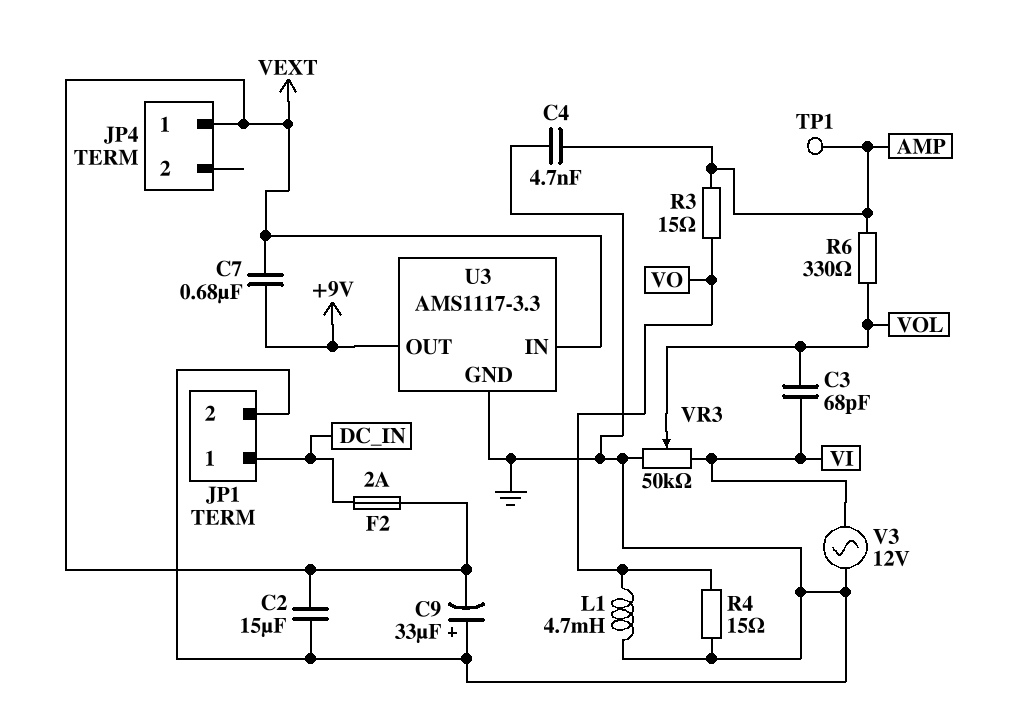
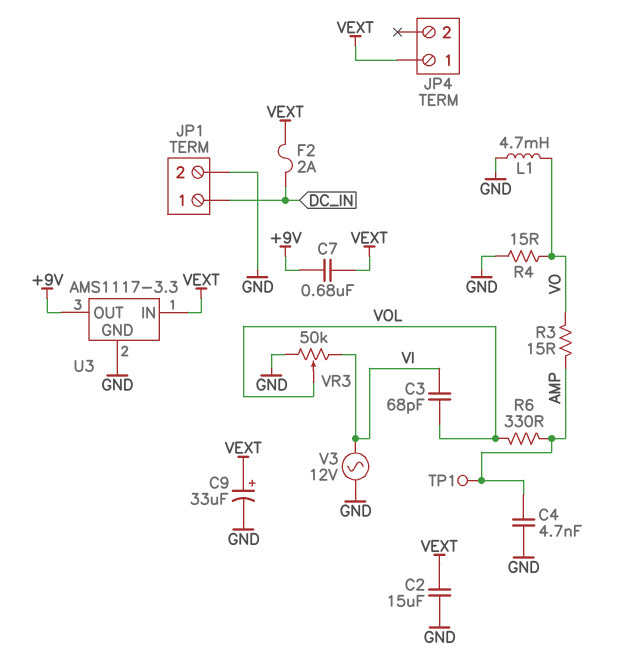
C9: 33uF (plus GND, minus VEXT) -> 33uF (plus VEXT, minus GND)

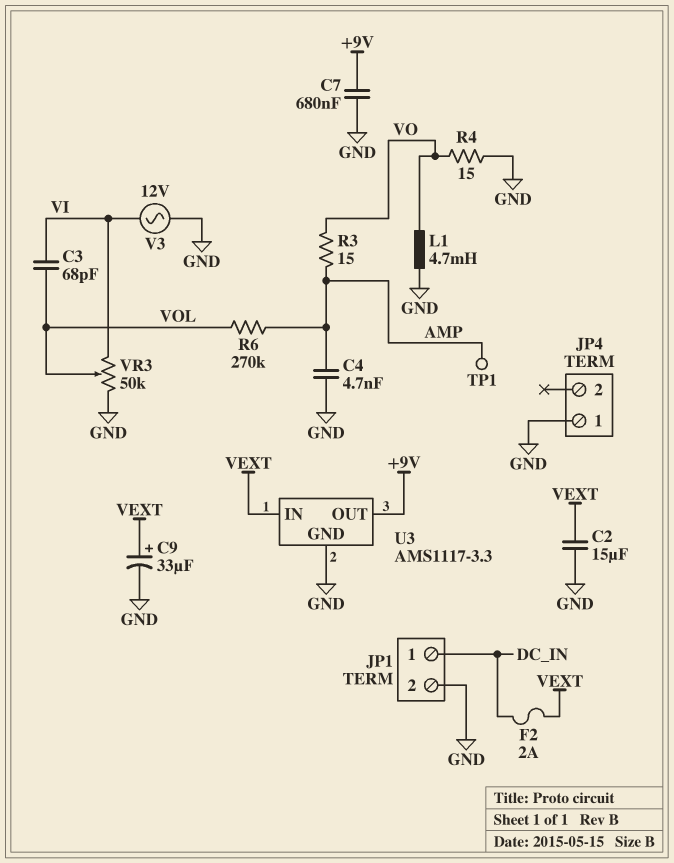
C7: 680nF (+9V, VEXT) -> 680nF (+9V, GND)
JP4 pin 1: VEXT -> GND
R6: 330 (AMP, VOL) -> 270k (AMP, VOL)

